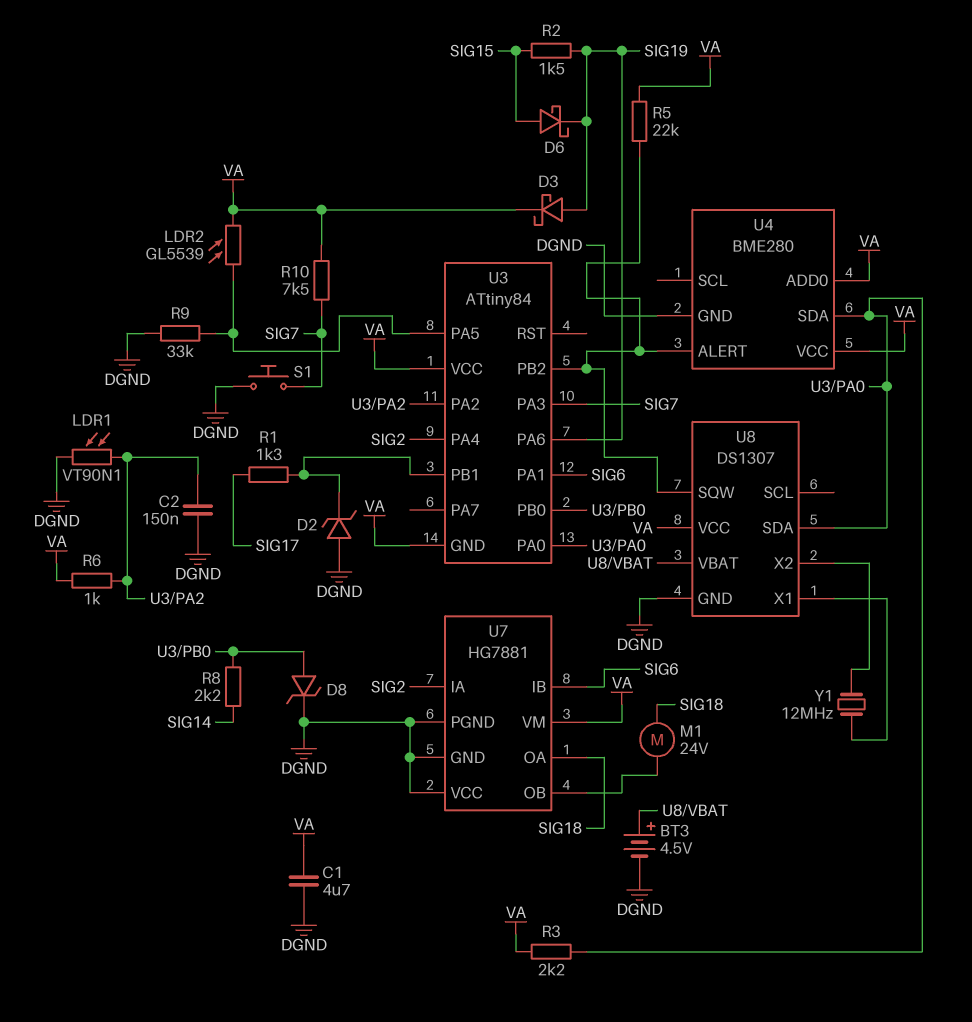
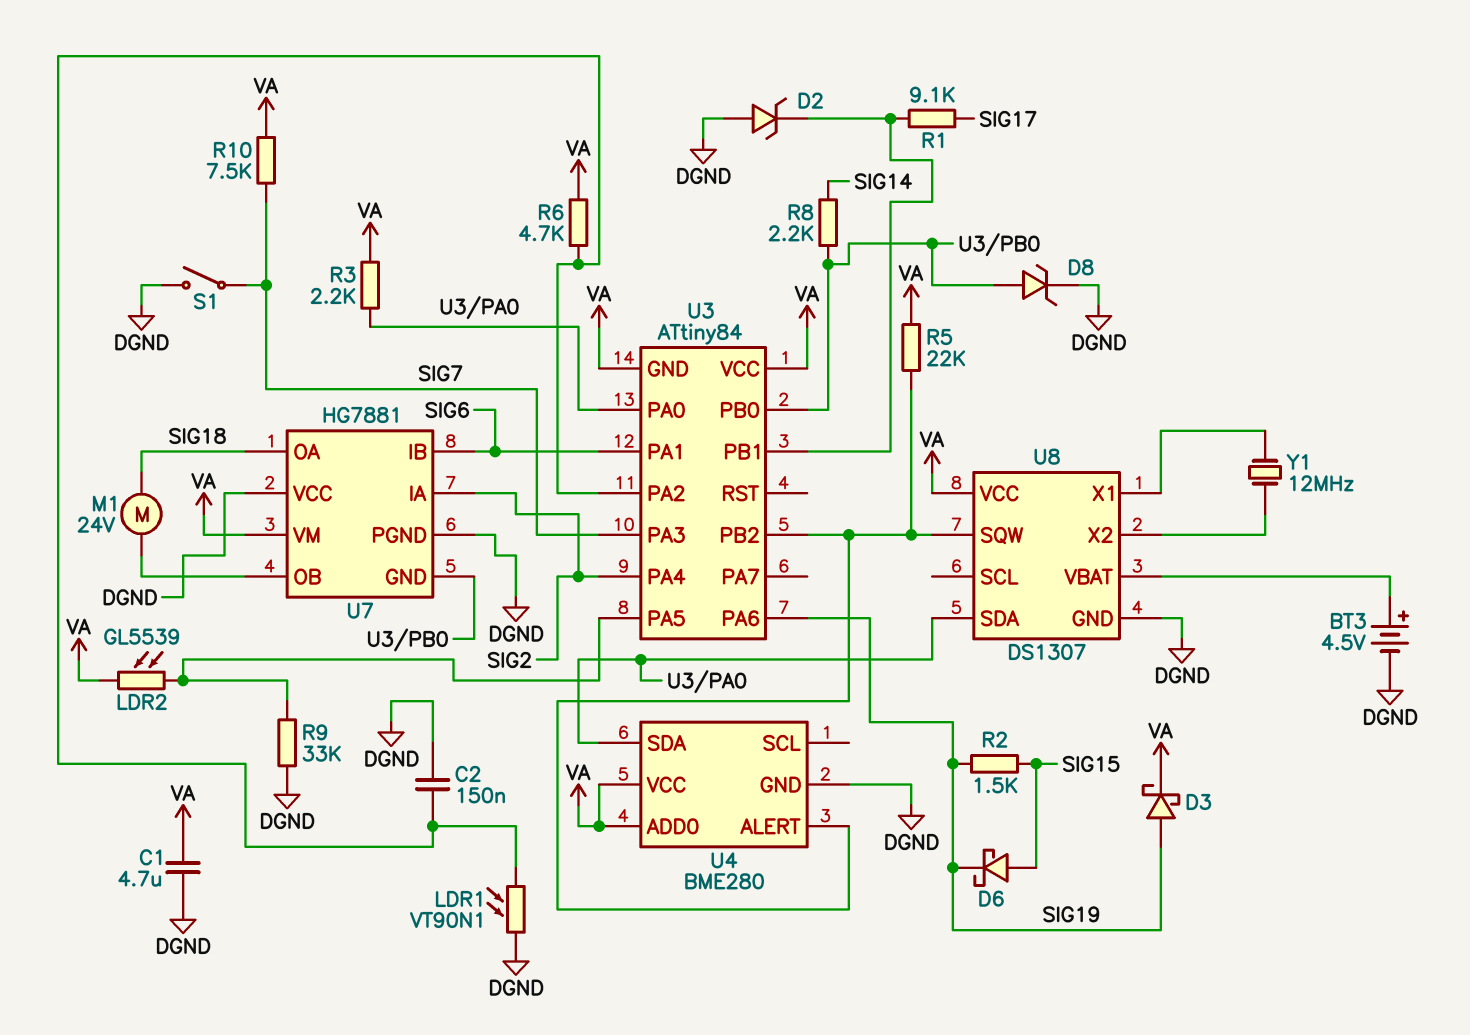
R1: 1.3k (SIG17, U3/PB1) -> 9.1k (SIG17, U3/PB1)
R6: 1k (U3/PA2, VA) -> 4.7k (U3/PA2, VA)
S1: button (DGND, SIG7) -> switch (DGND, SIG7)
U7 pin GND: DGND -> U3/PB0

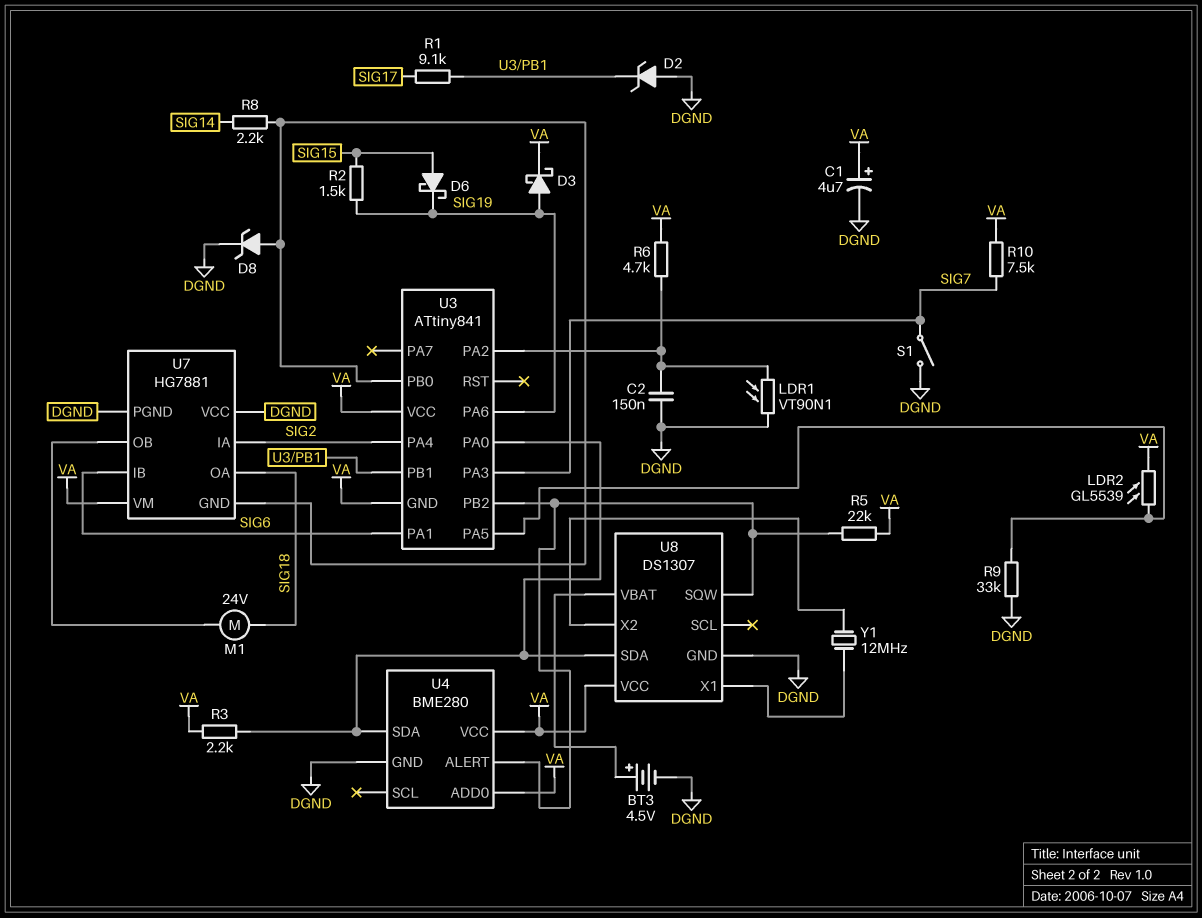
C1: 4.7uF (DGND, VA) -> 4.7uF (plus VA, minus DGND)
U3: ATtiny84 -> ATtiny841

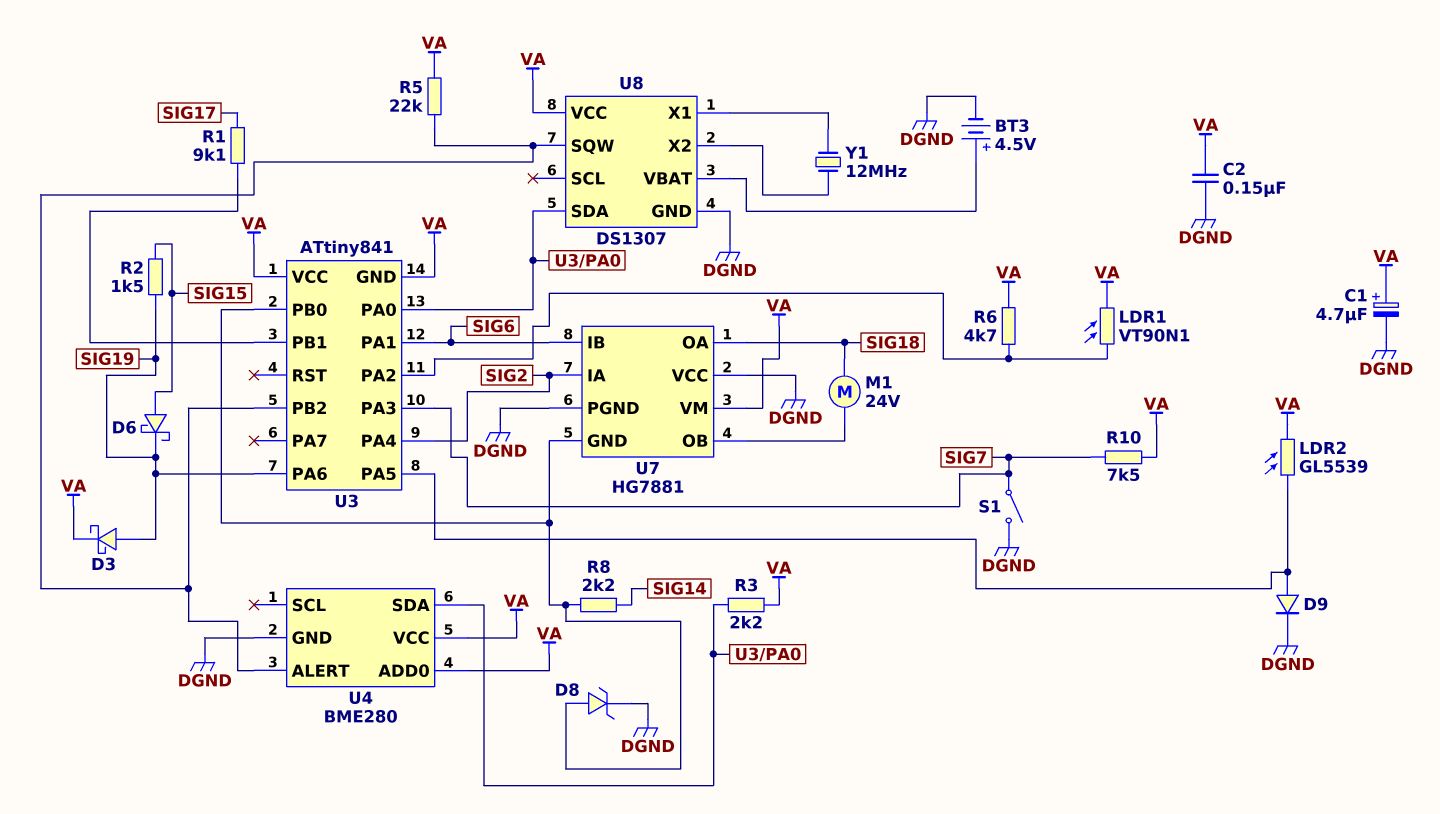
C2: 150nF (DGND, U3/PA2) -> 150nF (DGND, VA)
D2: zener (A DGND, K U3/PB1) -> none
D9: none -> diode (A U3/PA5, K DGND)
LDR1: VT90N1 (DGND, U3/PA2) -> VT90N1 (U3/PA2, VA)
R9: 33k (DGND, U3/PA5) -> none

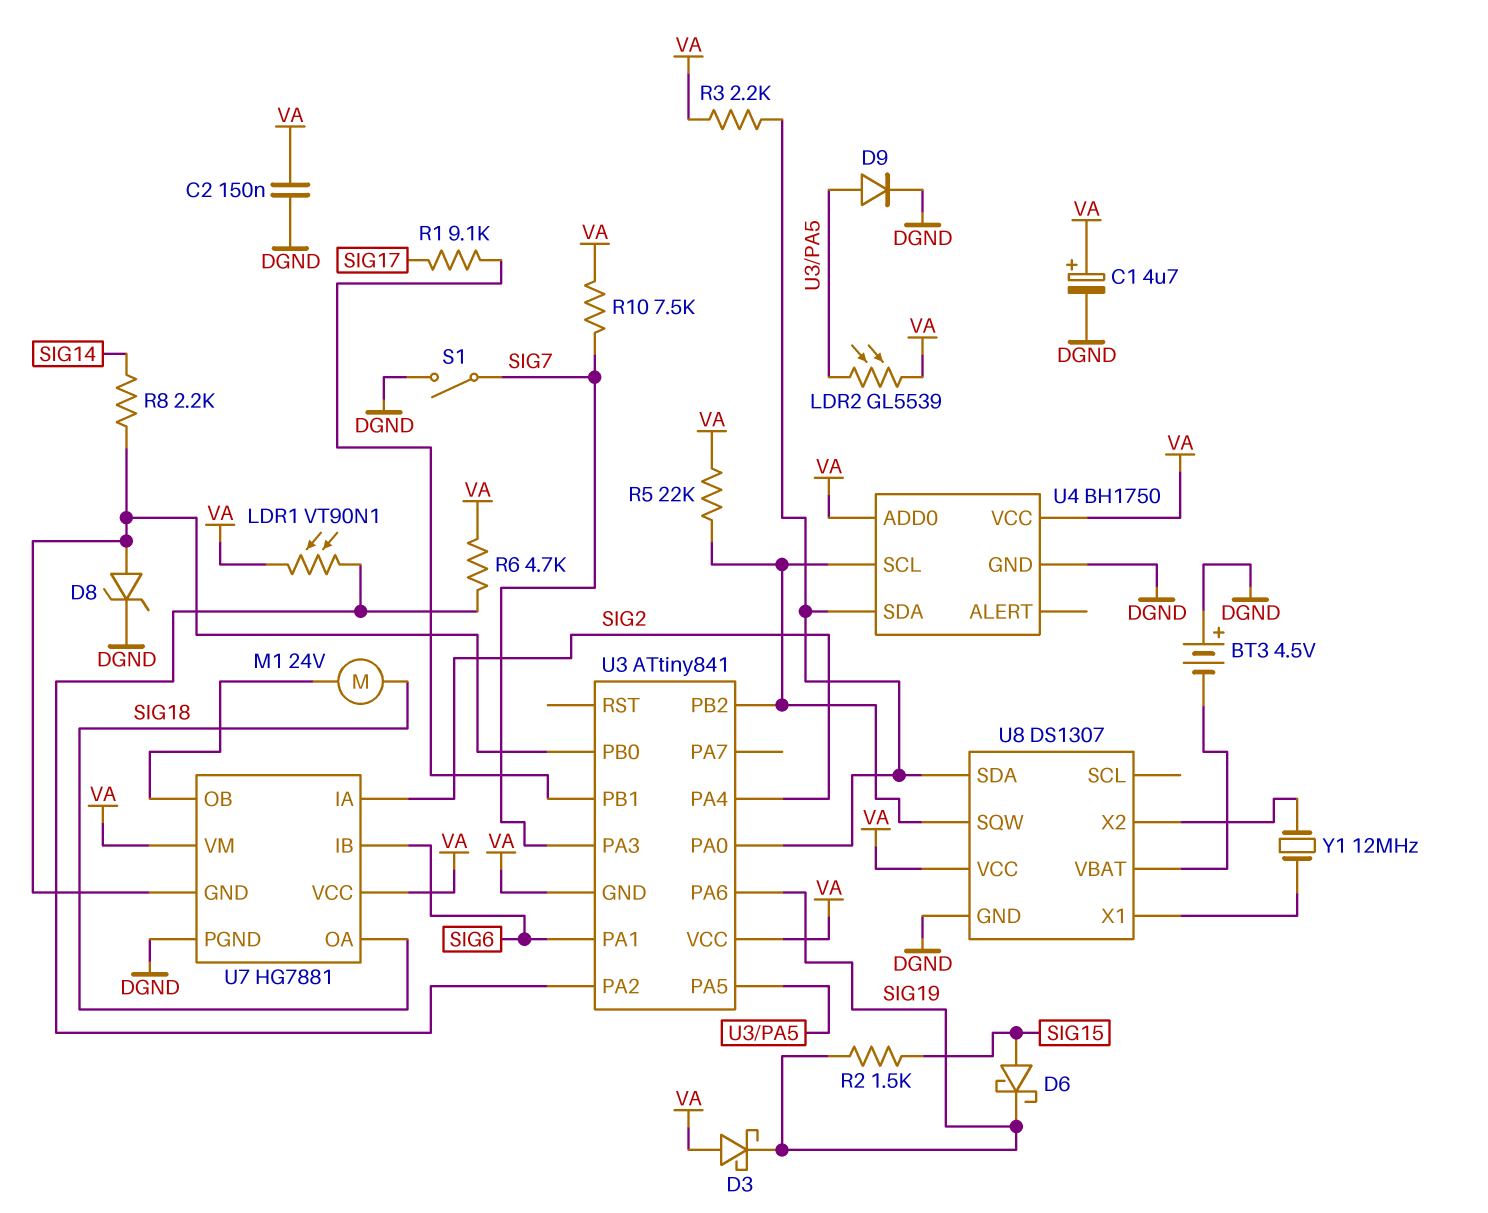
BT3: 4.5V (plus U8/VBAT, minus DGND) -> 4.5V (plus DGND, minus U8/VBAT)
D3: schottky (A SIG19, K VA) -> schottky (A VA, K SIG19)
U4: BME280 -> BH1750
U4 pin ALERT: U3/PB2 -> none
U4 pin SCL: none -> U3/PB2
U7 pin VCC: DGND -> VA

